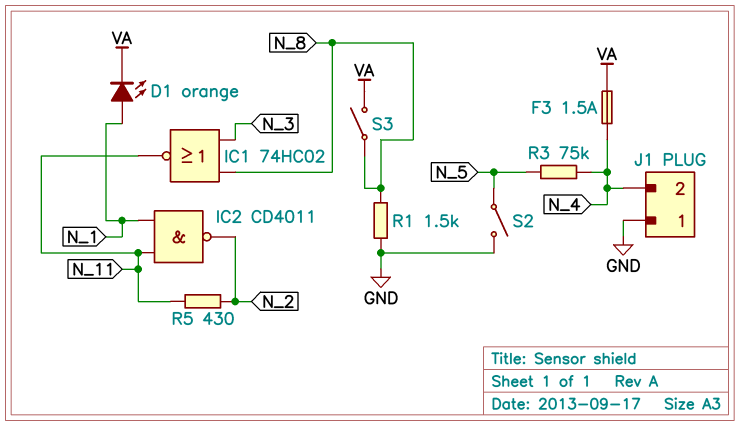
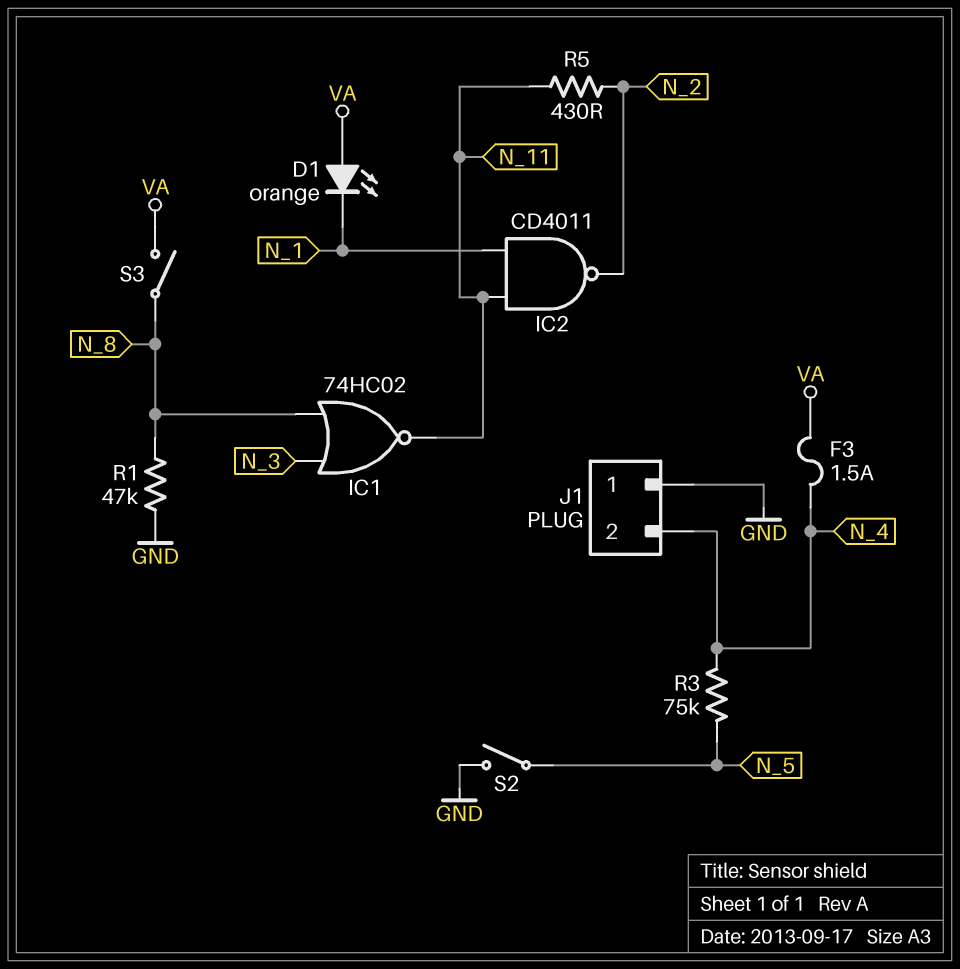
D1: LED orange (A N_1, K VA) -> LED orange (A VA, K N_1)
R1: 1.5k (GND, N_8) -> 47k (GND, N_8)

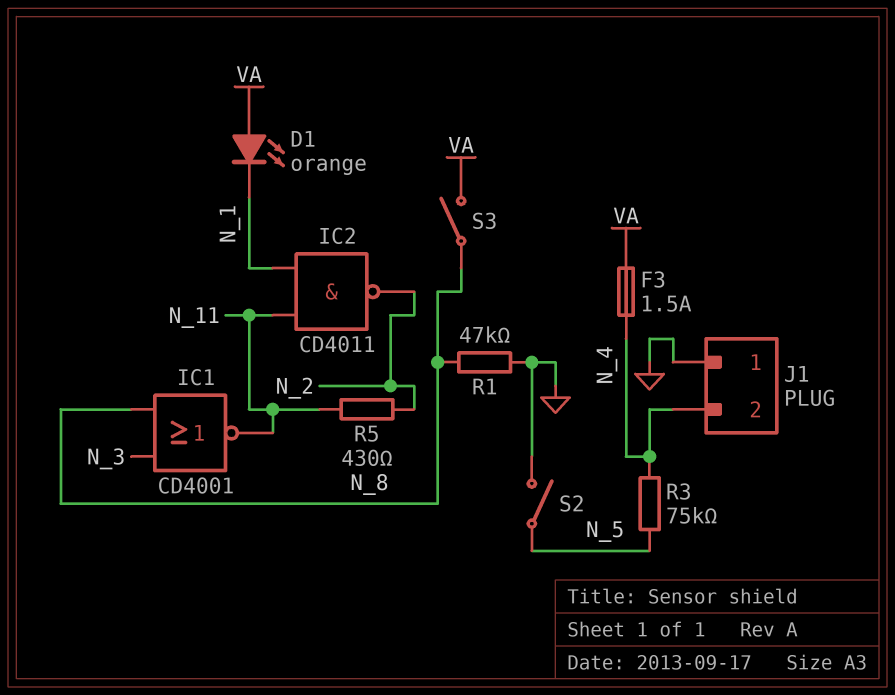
IC1: NOR 74HC02 (in N_3, in N_8, out N_11) -> NOR CD4001 (in N_3, in N_8, out N_11)

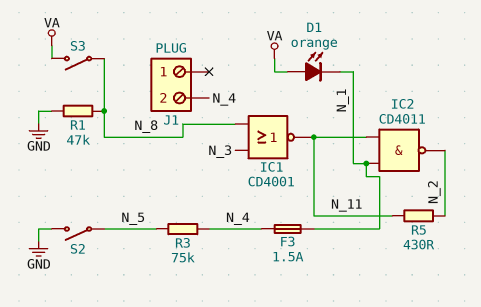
F3: 1.5A (N_4, VA) -> 1.5A (N_1, N_4)
J1 pin 1: GND -> none

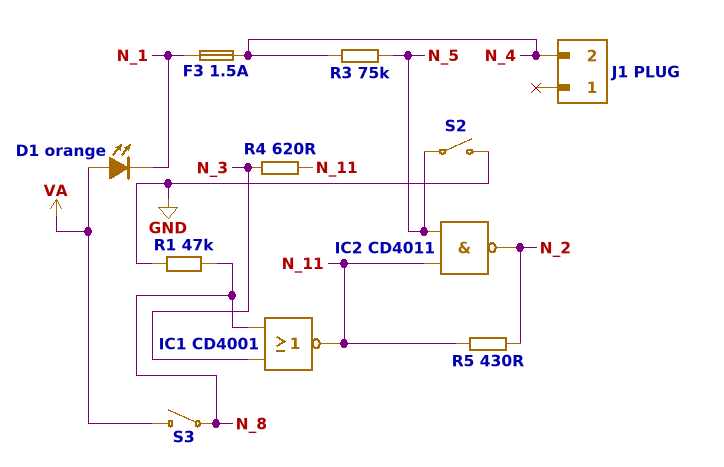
IC2: NAND CD4011 (in N_1, in N_11, out N_2) -> NAND CD4011 (in N_5, in N_11, out N_2)
R4: none -> 620 (N_3, N_11)

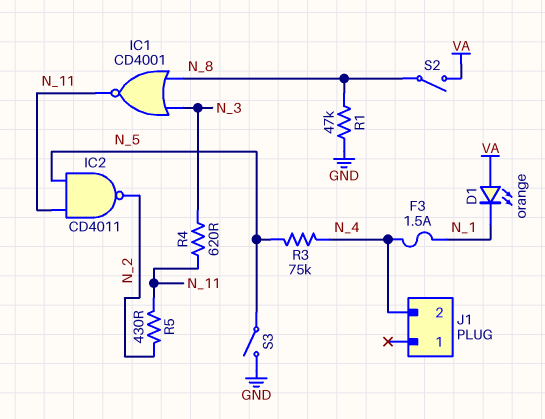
S2: switch (GND, N_5) -> switch (N_8, VA)
S3: switch (N_8, VA) -> switch (GND, N_5)

